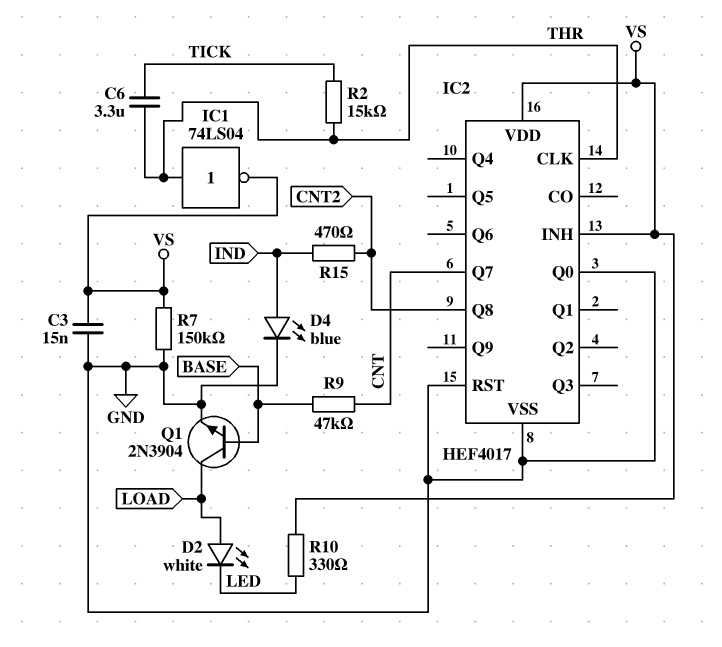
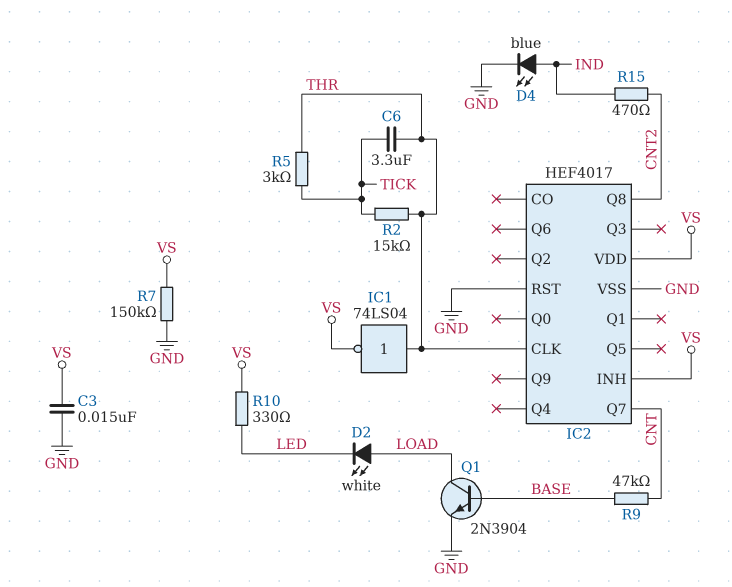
IC2 pin Q0: GND -> none
R5: none -> 3k (THR, TICK)

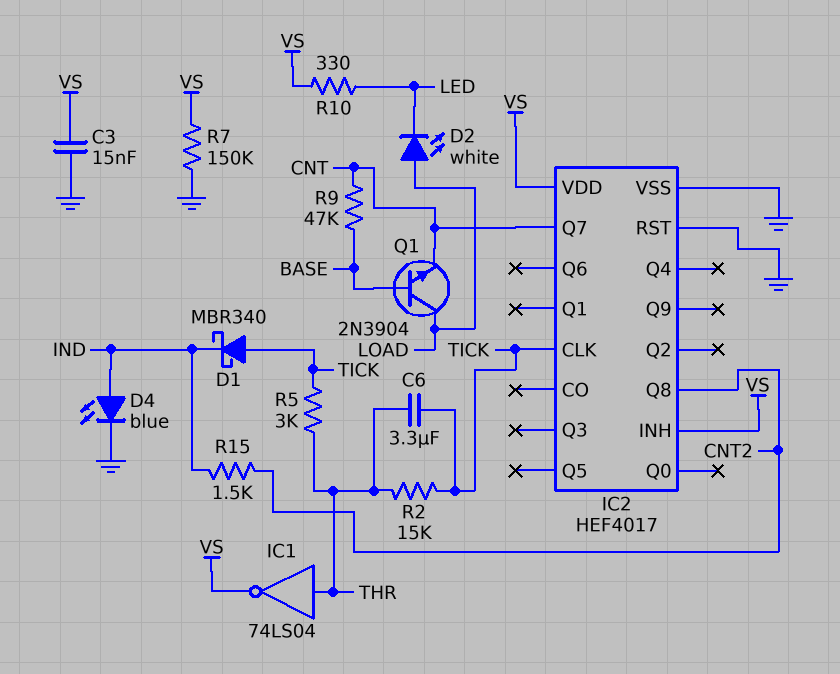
D1: none -> schottky MBR340 (A TICK, K IND)
IC2 pin CLK: THR -> TICK
Q1: NPN 2N3904 (B BASE, C LOAD, E GND) -> NPN 2N3904 (B BASE, C LOAD, E CNT)
R15: 470 (CNT2, IND) -> 1.5k (CNT2, IND)

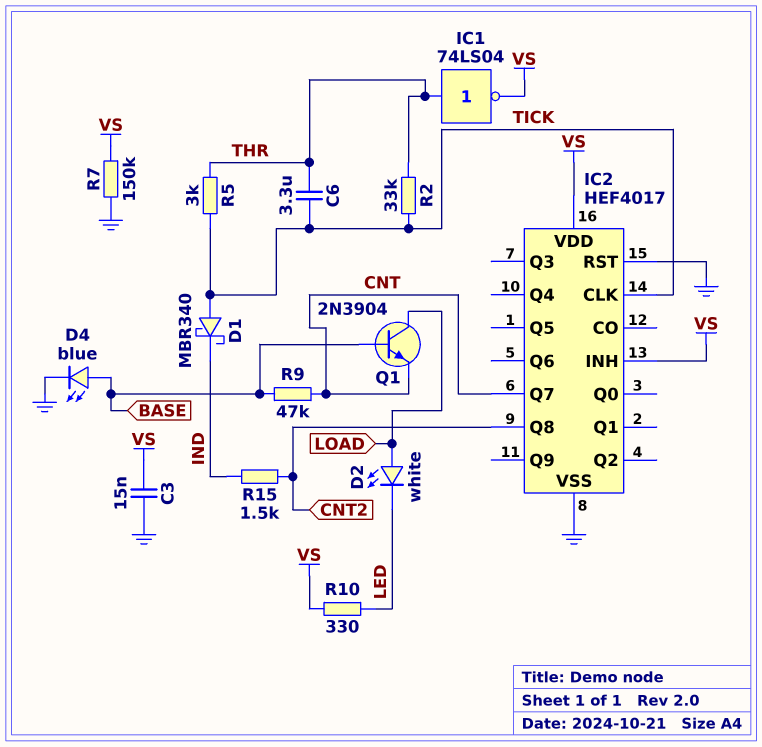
D4: LED blue (A IND, K GND) -> LED blue (A BASE, K GND)
R2: 15k (THR, TICK) -> 33k (THR, TICK)

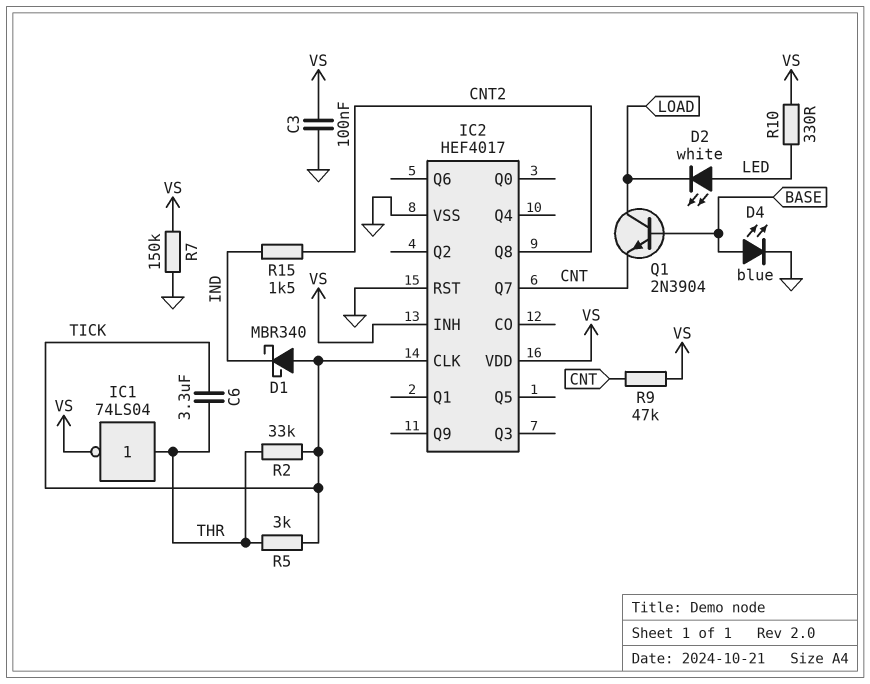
C3: 15nF (GND, VS) -> 100nF (GND, VS)
D2: LED white (A LOAD, K LED) -> LED white (A LED, K LOAD)
R9: 47k (BASE, CNT) -> 47k (CNT, VS)

